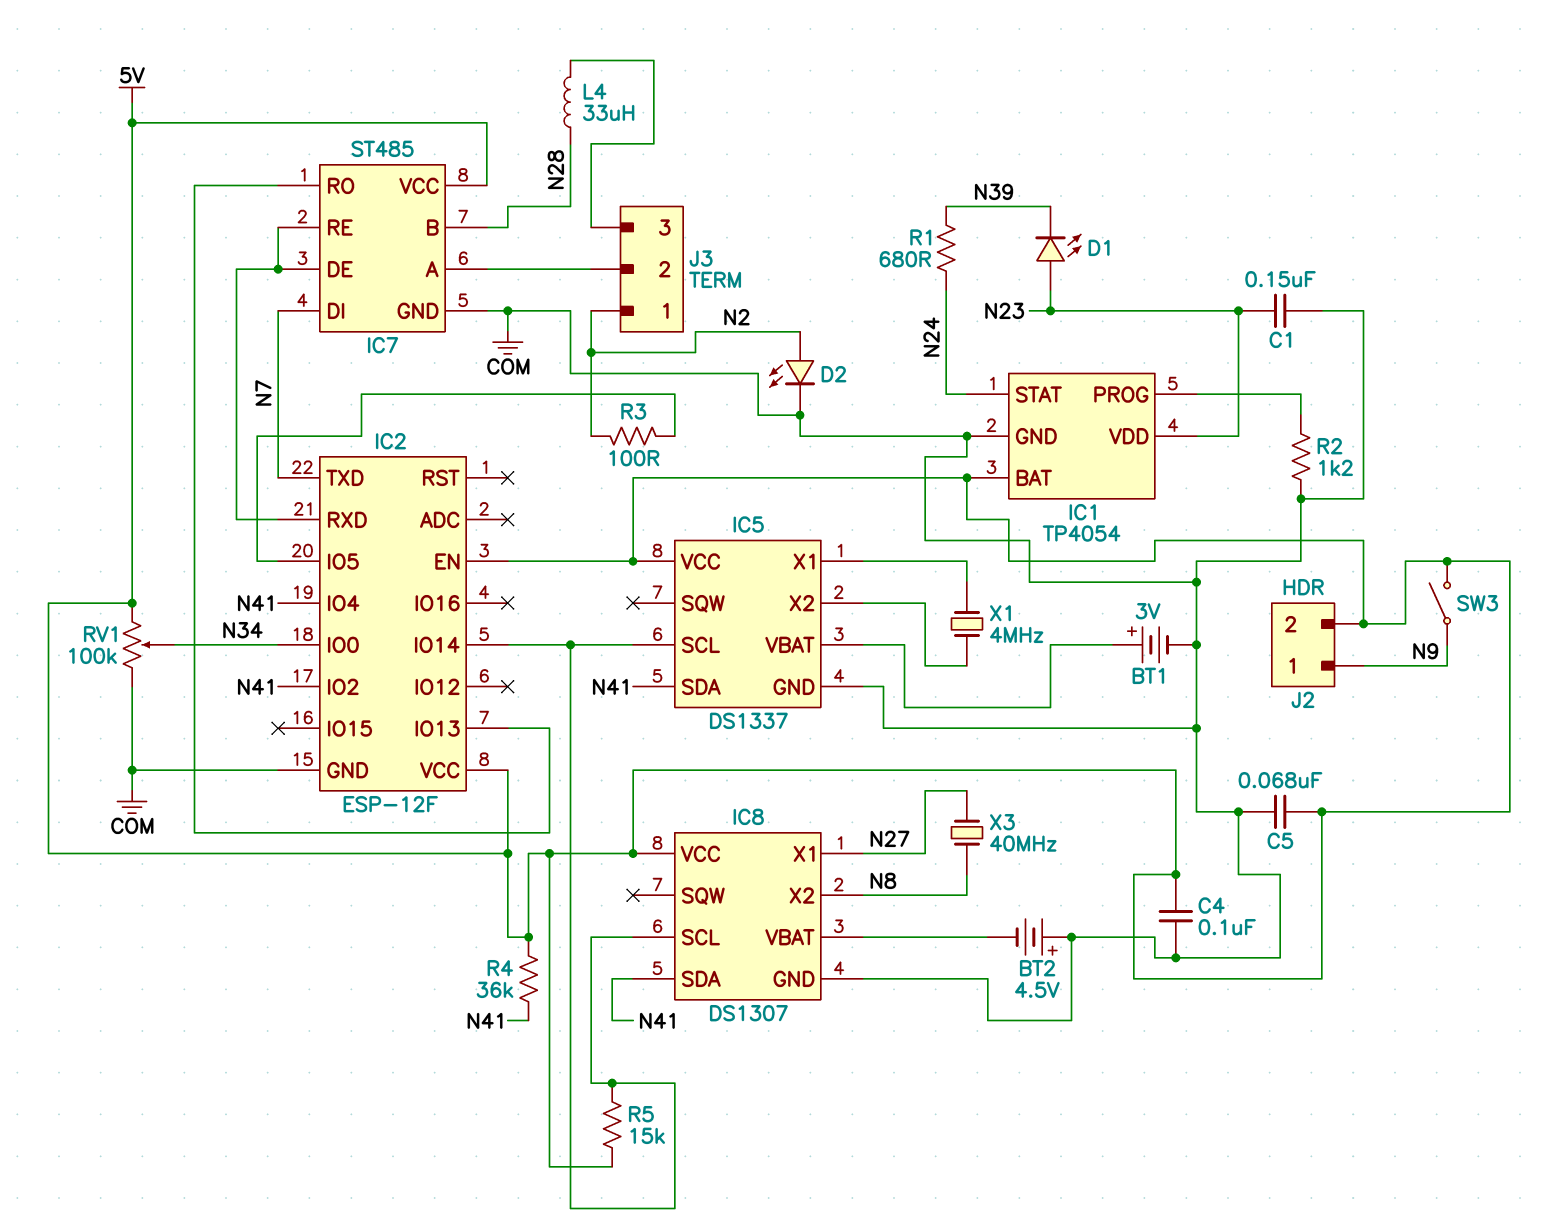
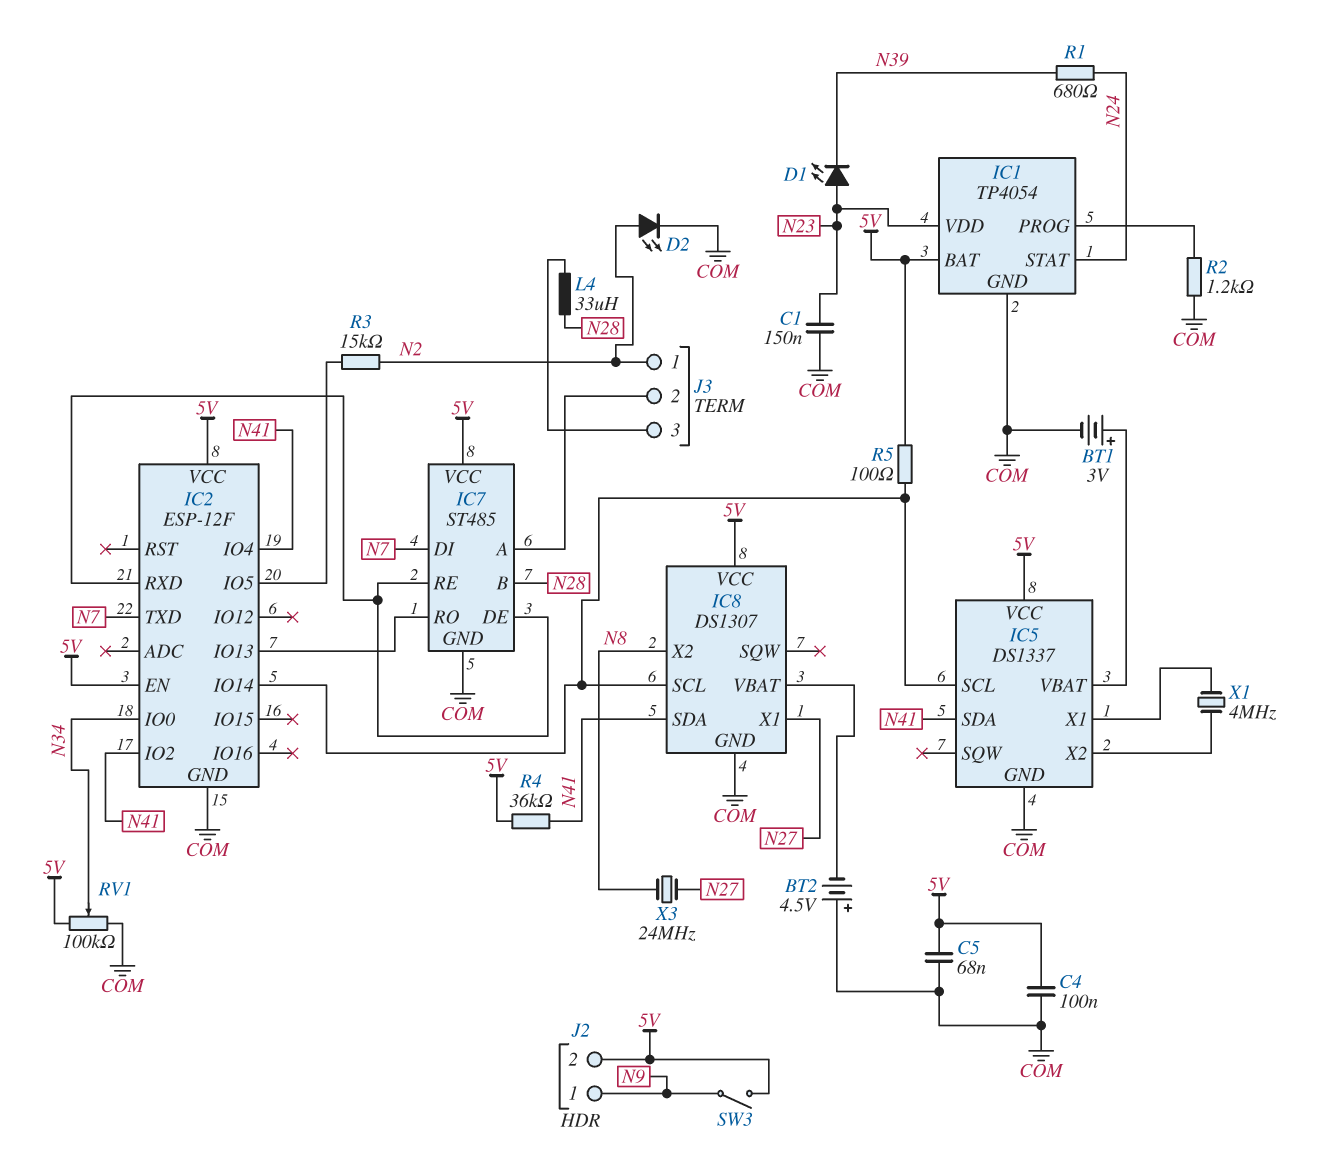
R3: 100 (IC2/IO5, N2) -> 15k (IC2/IO5, N2)
R5: 15k (5V, IC2/IO14) -> 100 (5V, IC2/IO14)
X3: 40MHz (N8, N27) -> 24MHz (N8, N27)

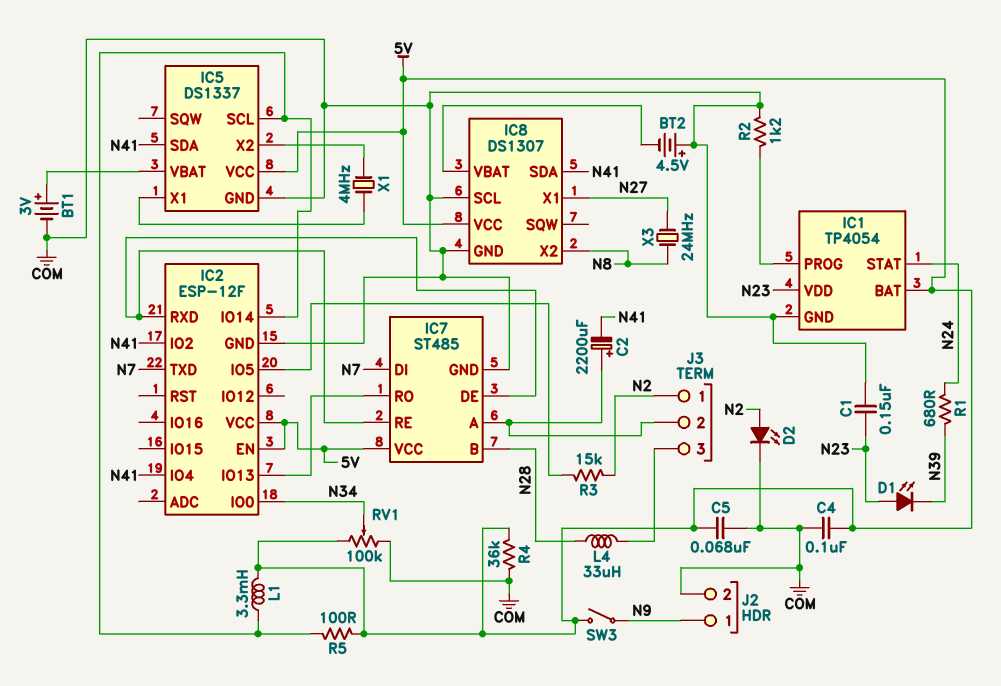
C2: none -> 2200uF (plus IC7/A, minus N41)
IC8 pin SCL: IC2/IO14 -> COM
J2 pin 2: 5V -> COM
L1: none -> 3.3mH (5V, IC2/IO14)
R4: 36k (5V, N41) -> 36k (5V, COM)

